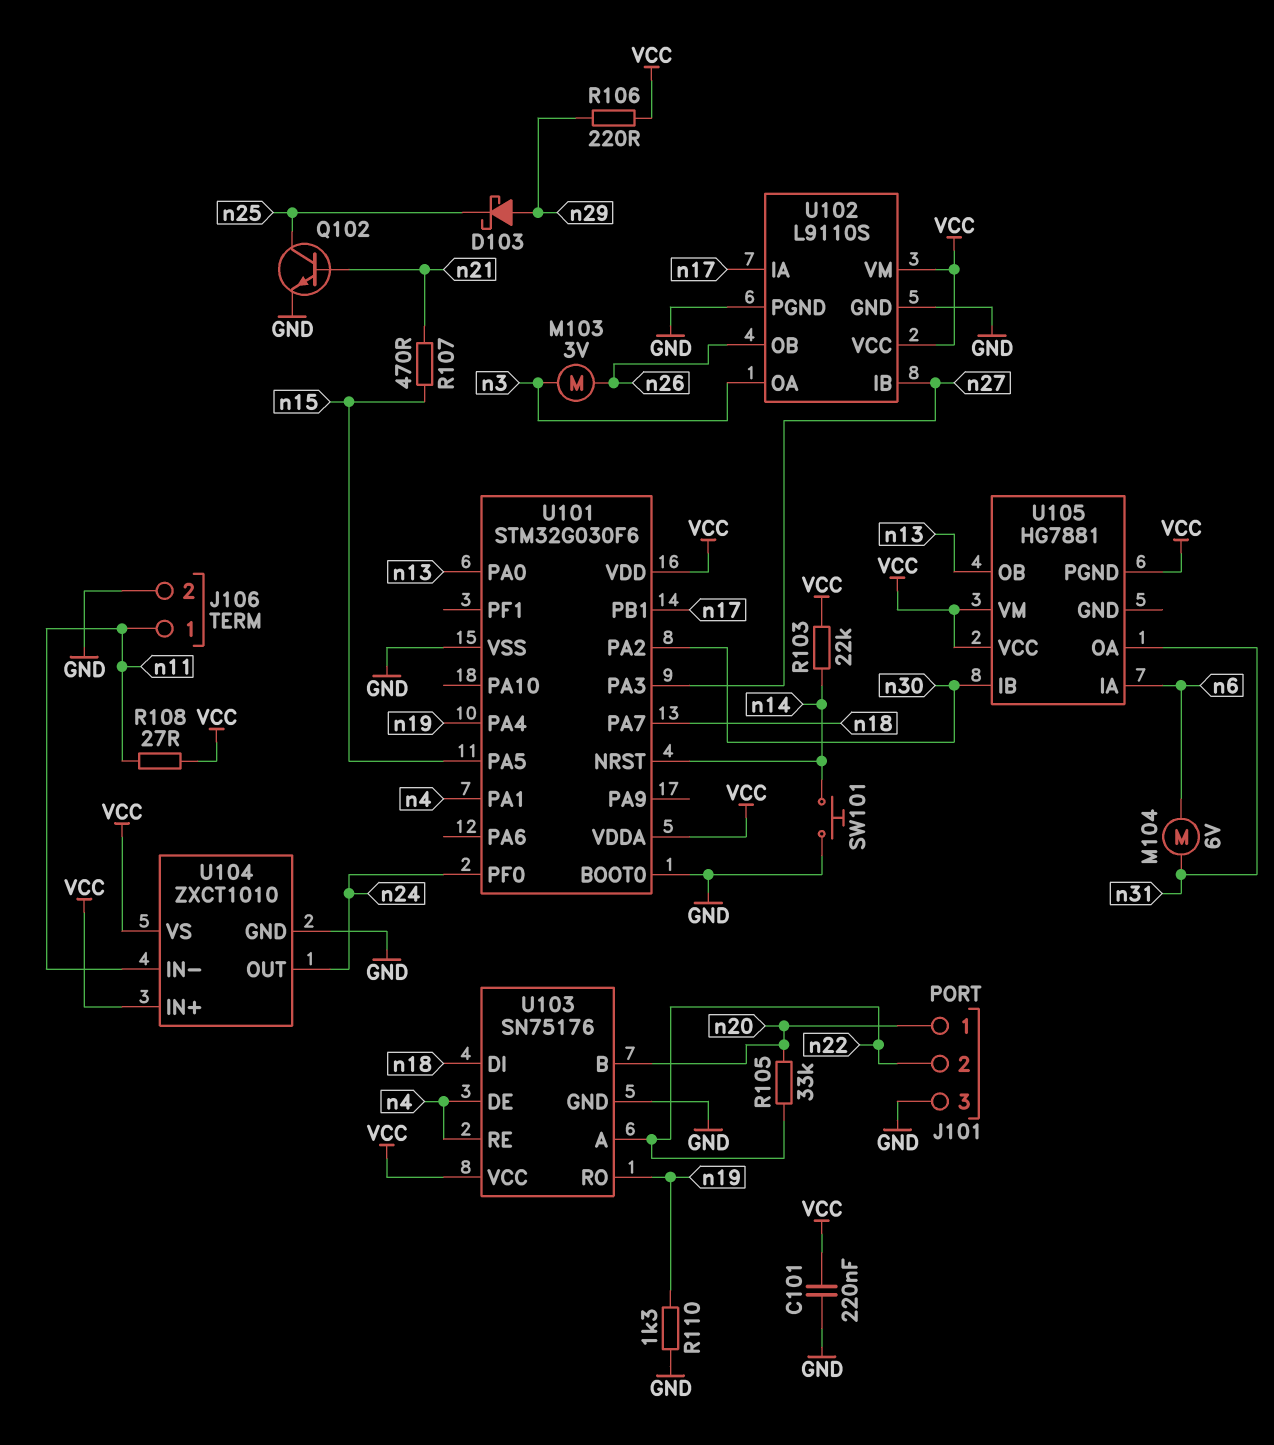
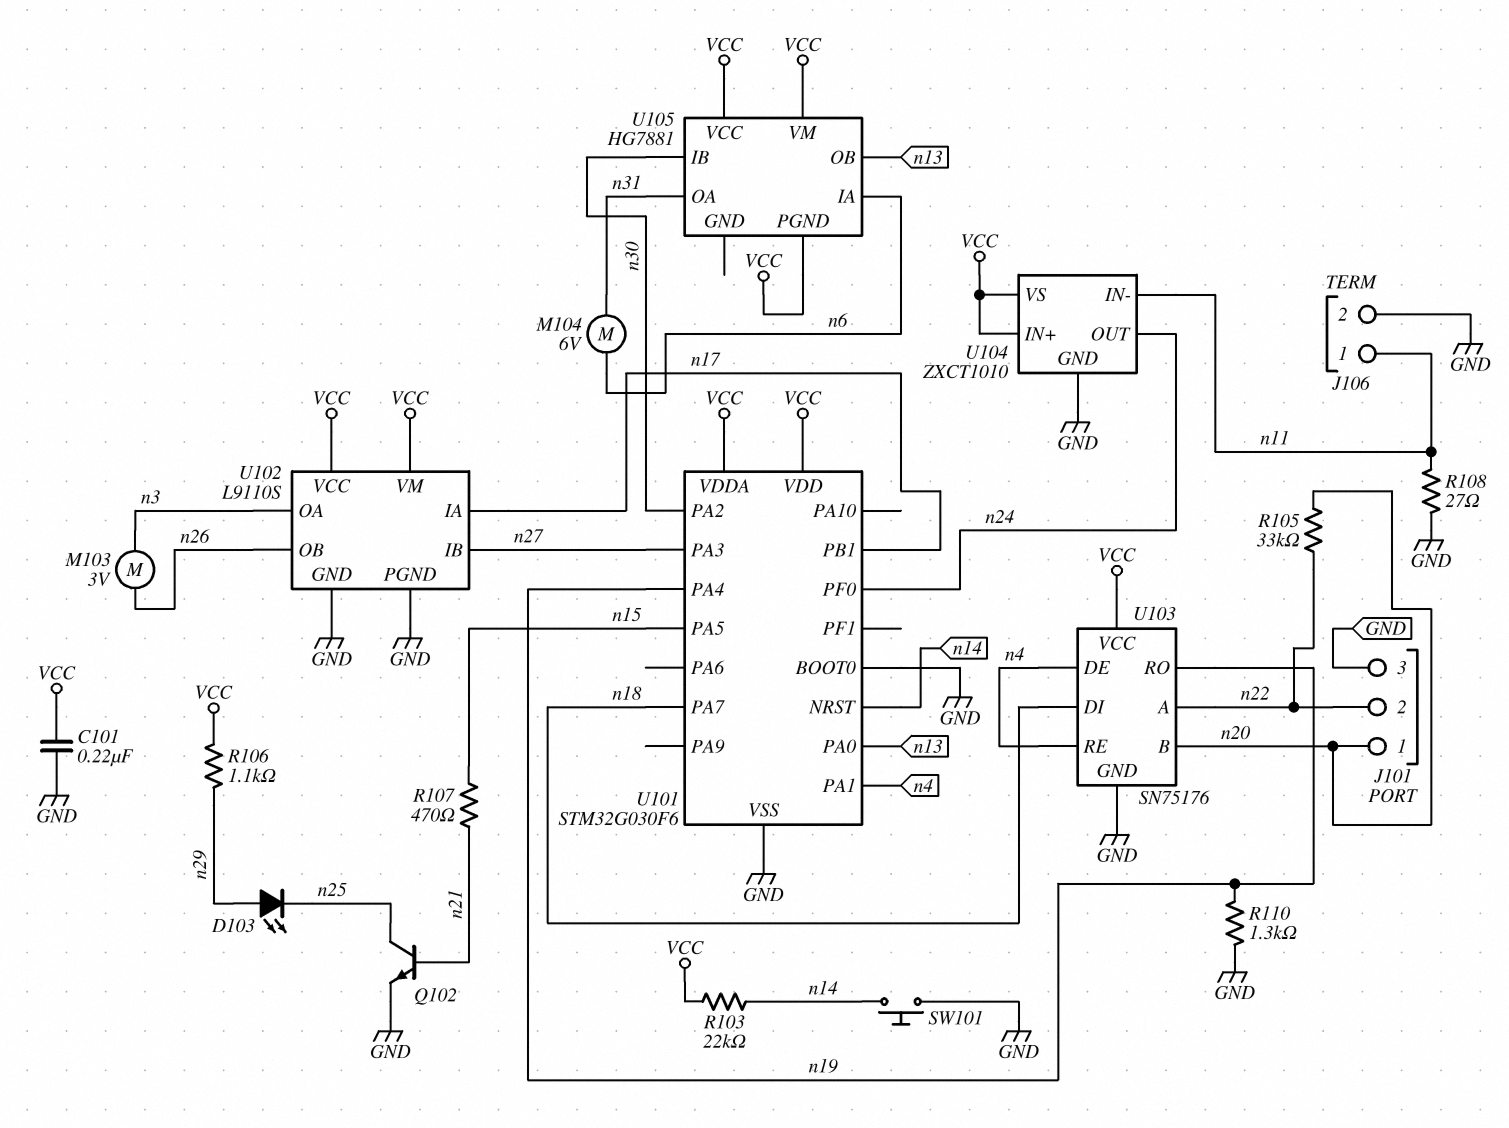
D103: schottky (A n29, K n25) -> LED (A n29, K n25)
R106: 220 (VCC, n29) -> 1.1k (VCC, n29)
R108: 27 (VCC, n11) -> 27 (GND, n11)

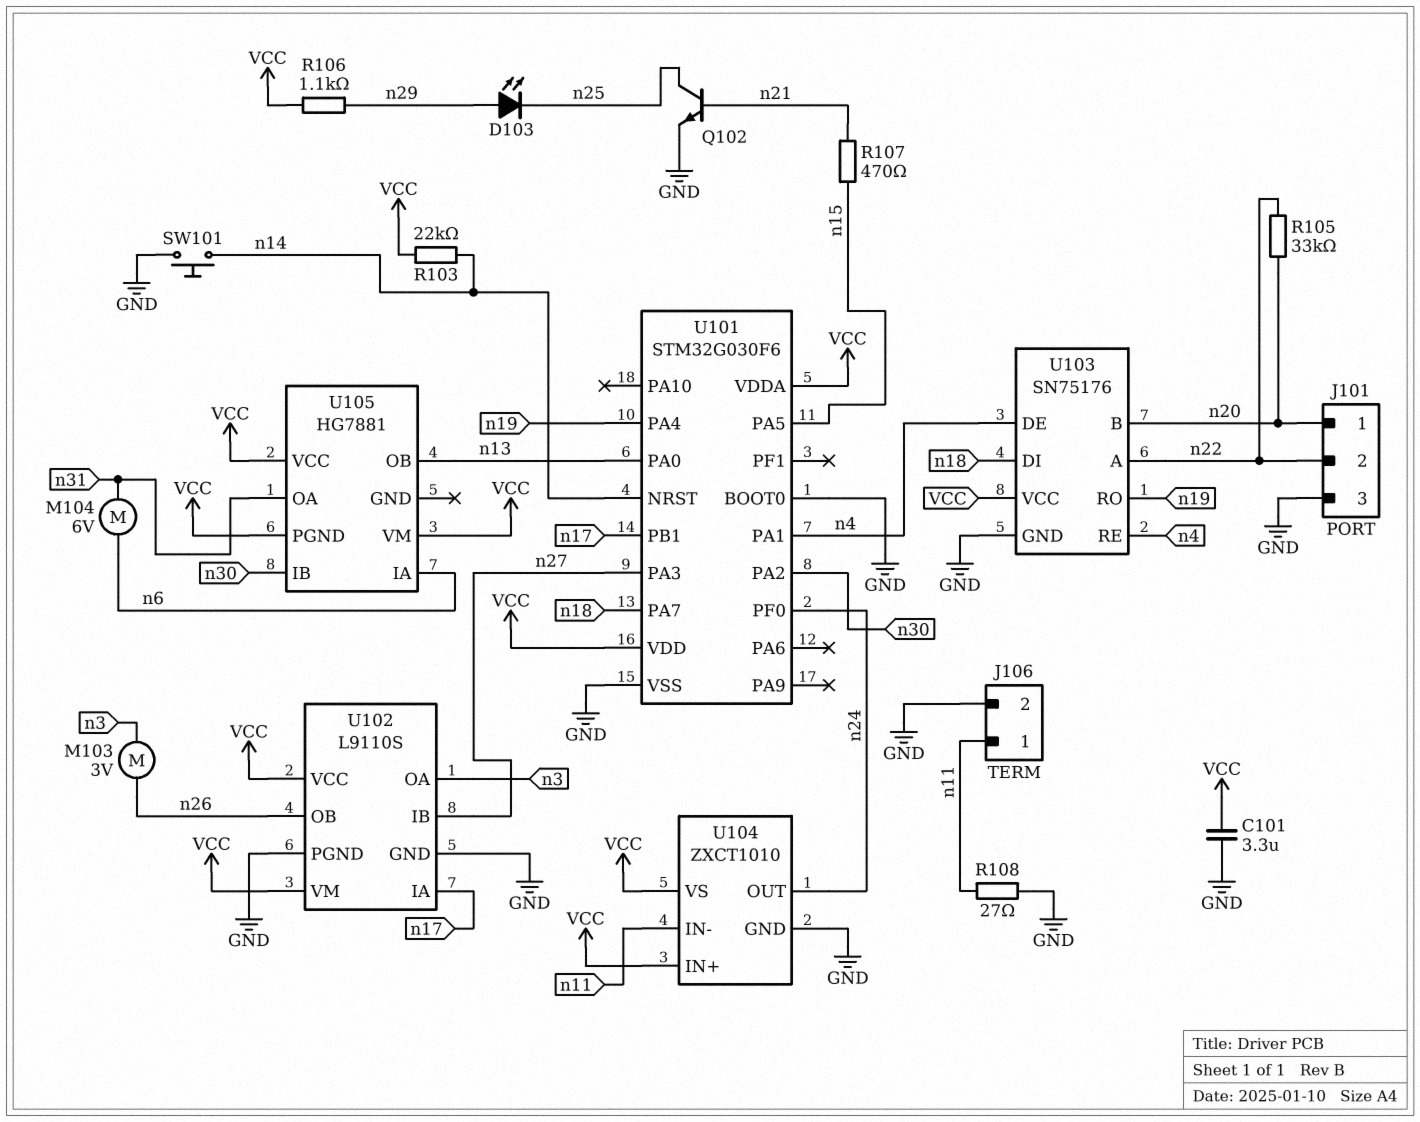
C101: 220nF (GND, VCC) -> 3.3uF (GND, VCC)
R110: 1.3k (GND, n19) -> none

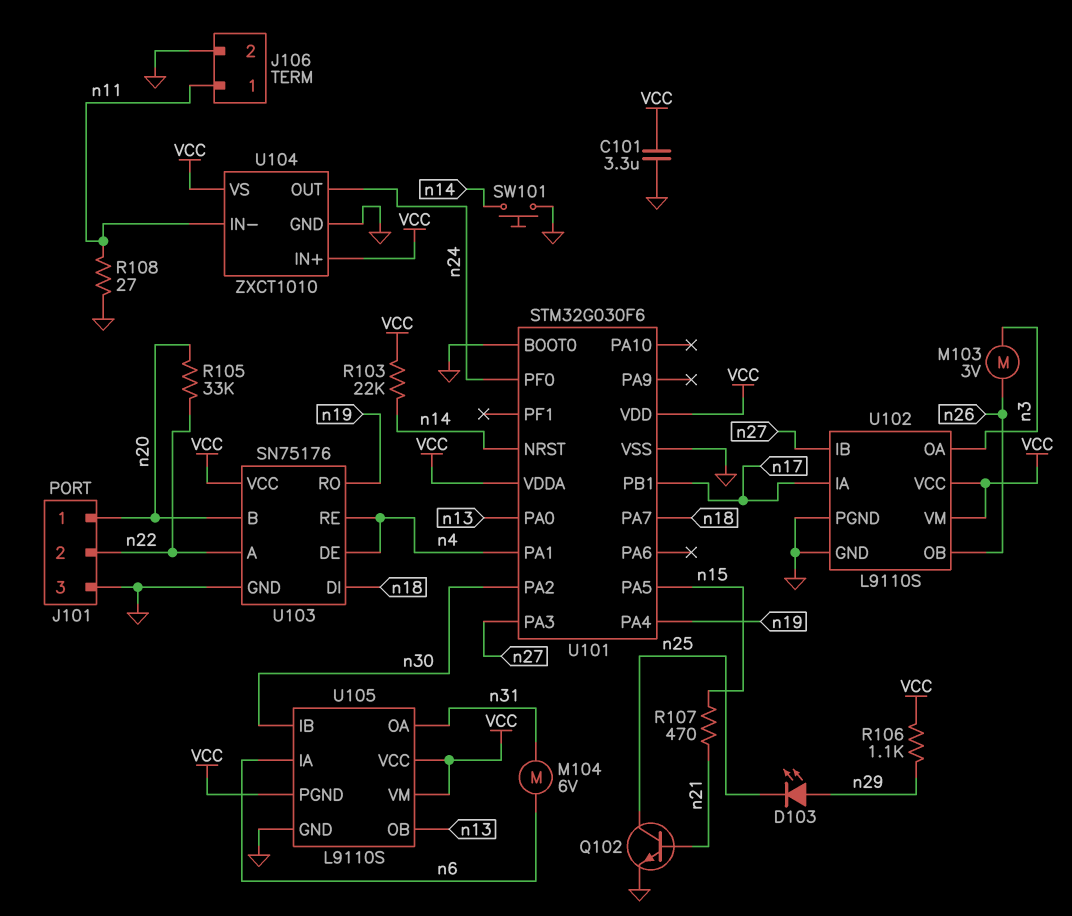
U105: HG7881 -> L9110S
U105 pin GND: none -> GND

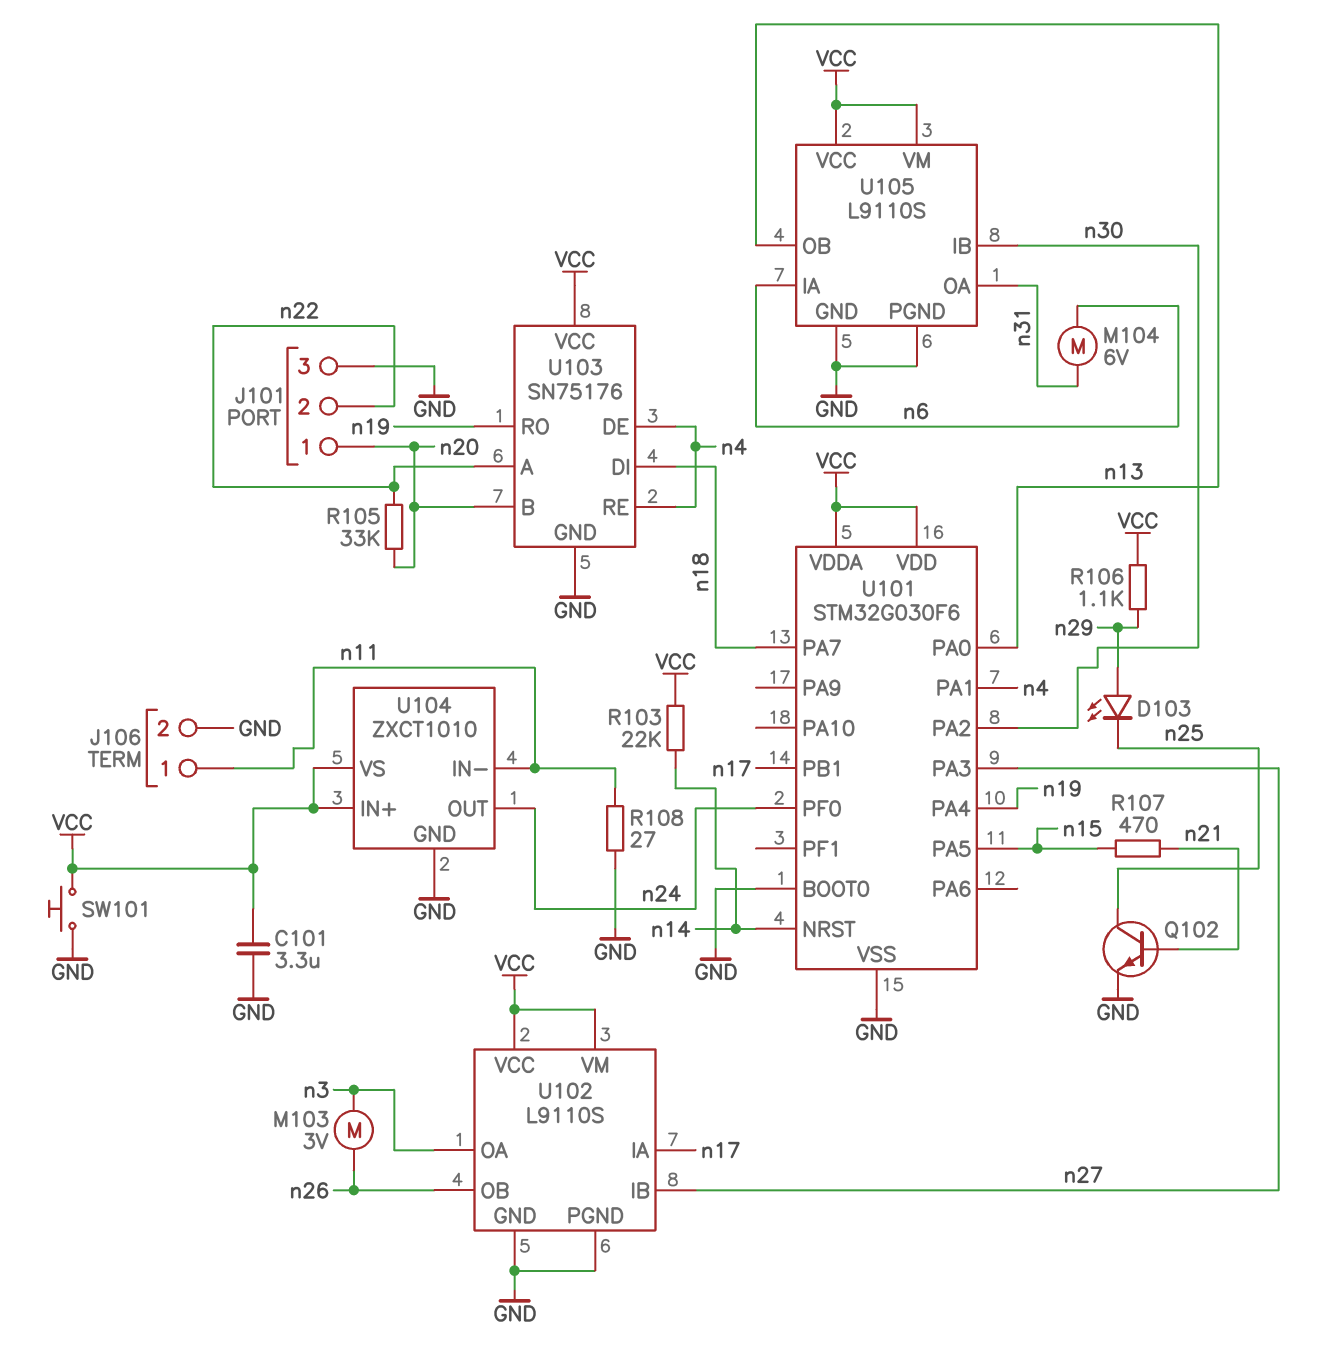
SW101: button (GND, n14) -> button (GND, VCC)
U105 pin PGND: VCC -> GND

